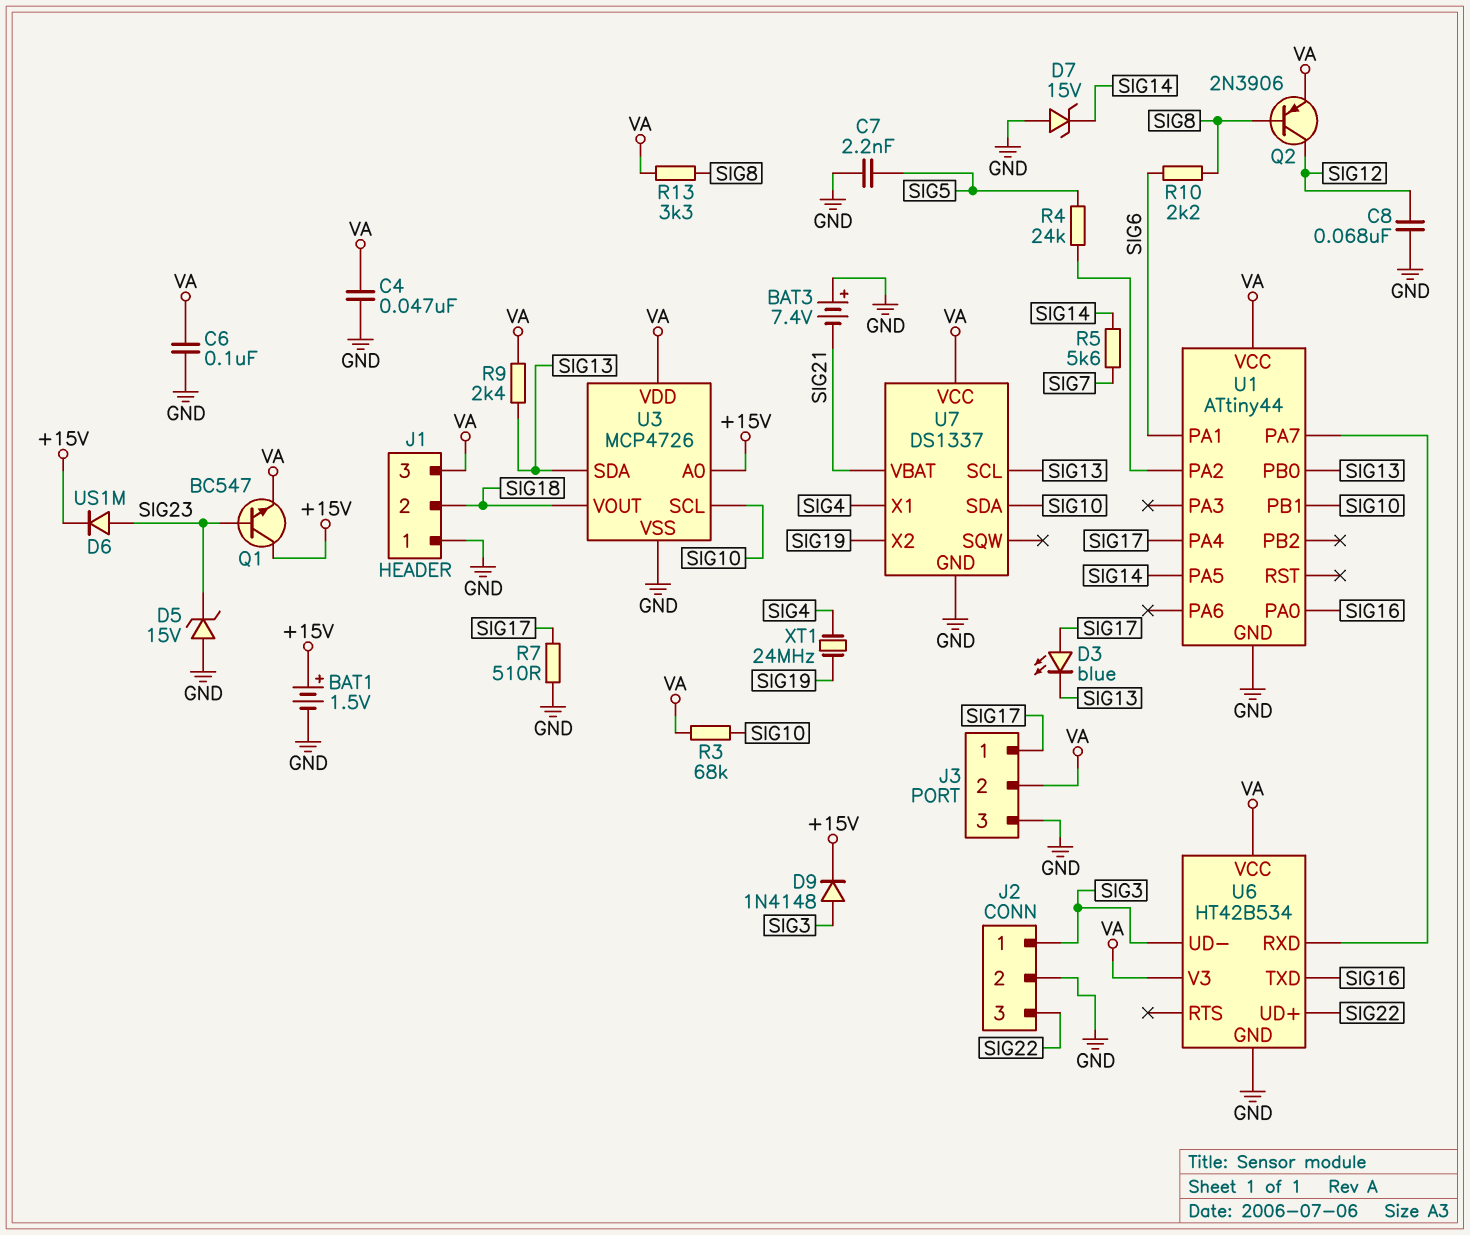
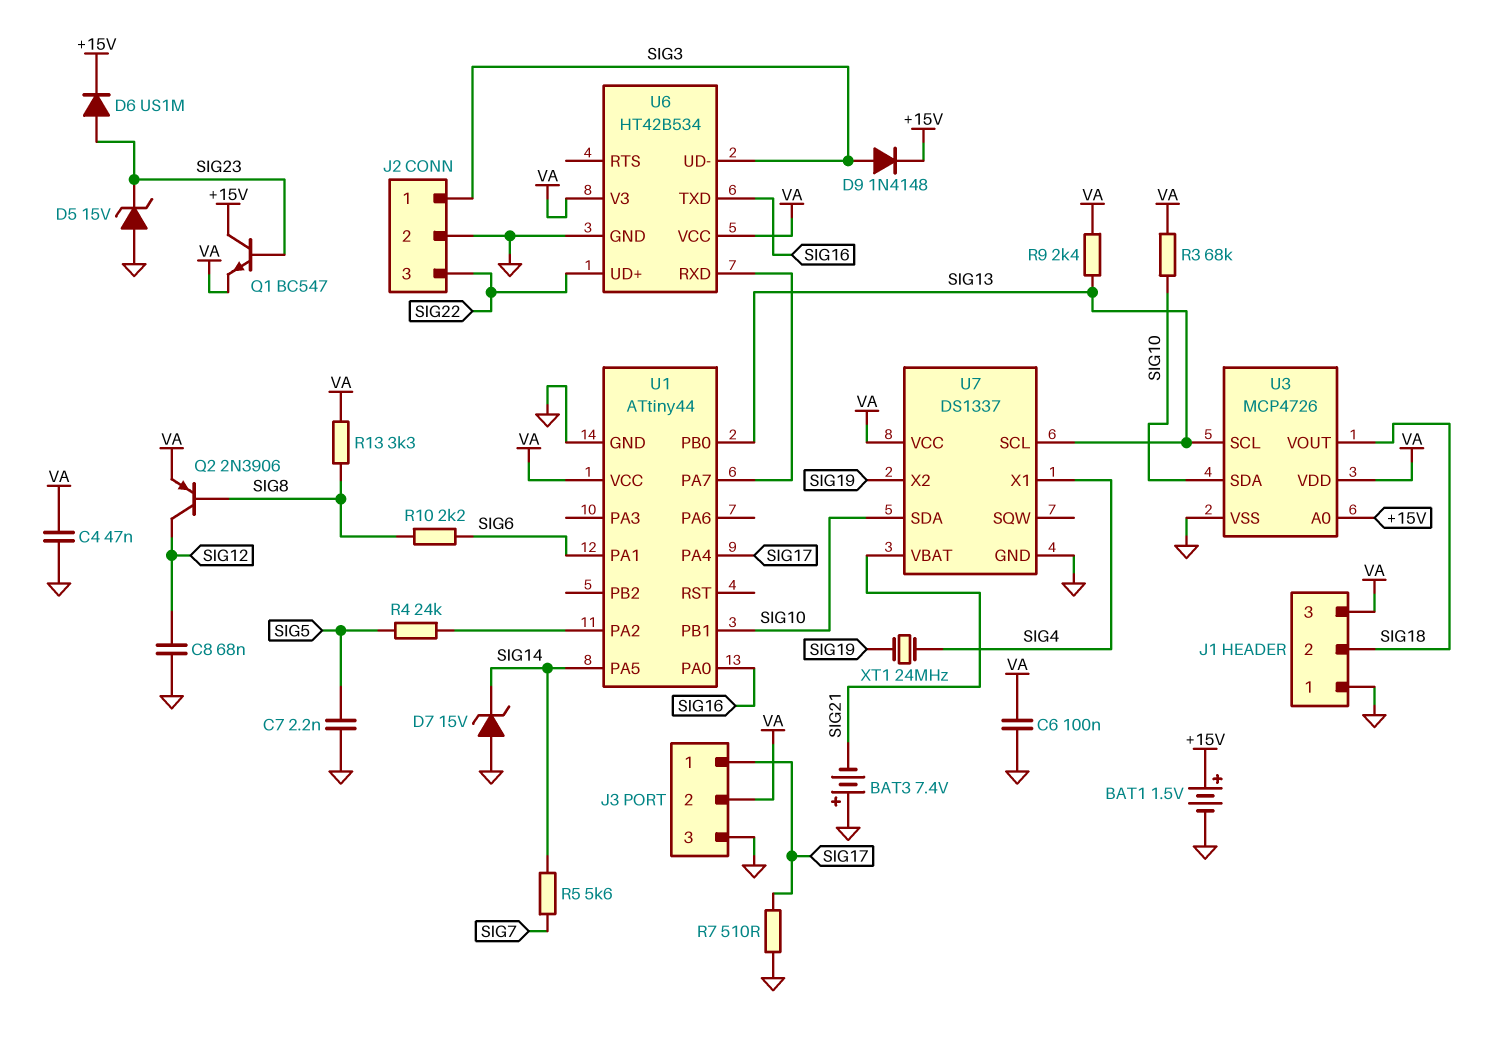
D3: LED blue (A SIG17, K SIG13) -> none
U3 pin SCL: SIG10 -> SIG13
U3 pin SDA: SIG13 -> SIG10

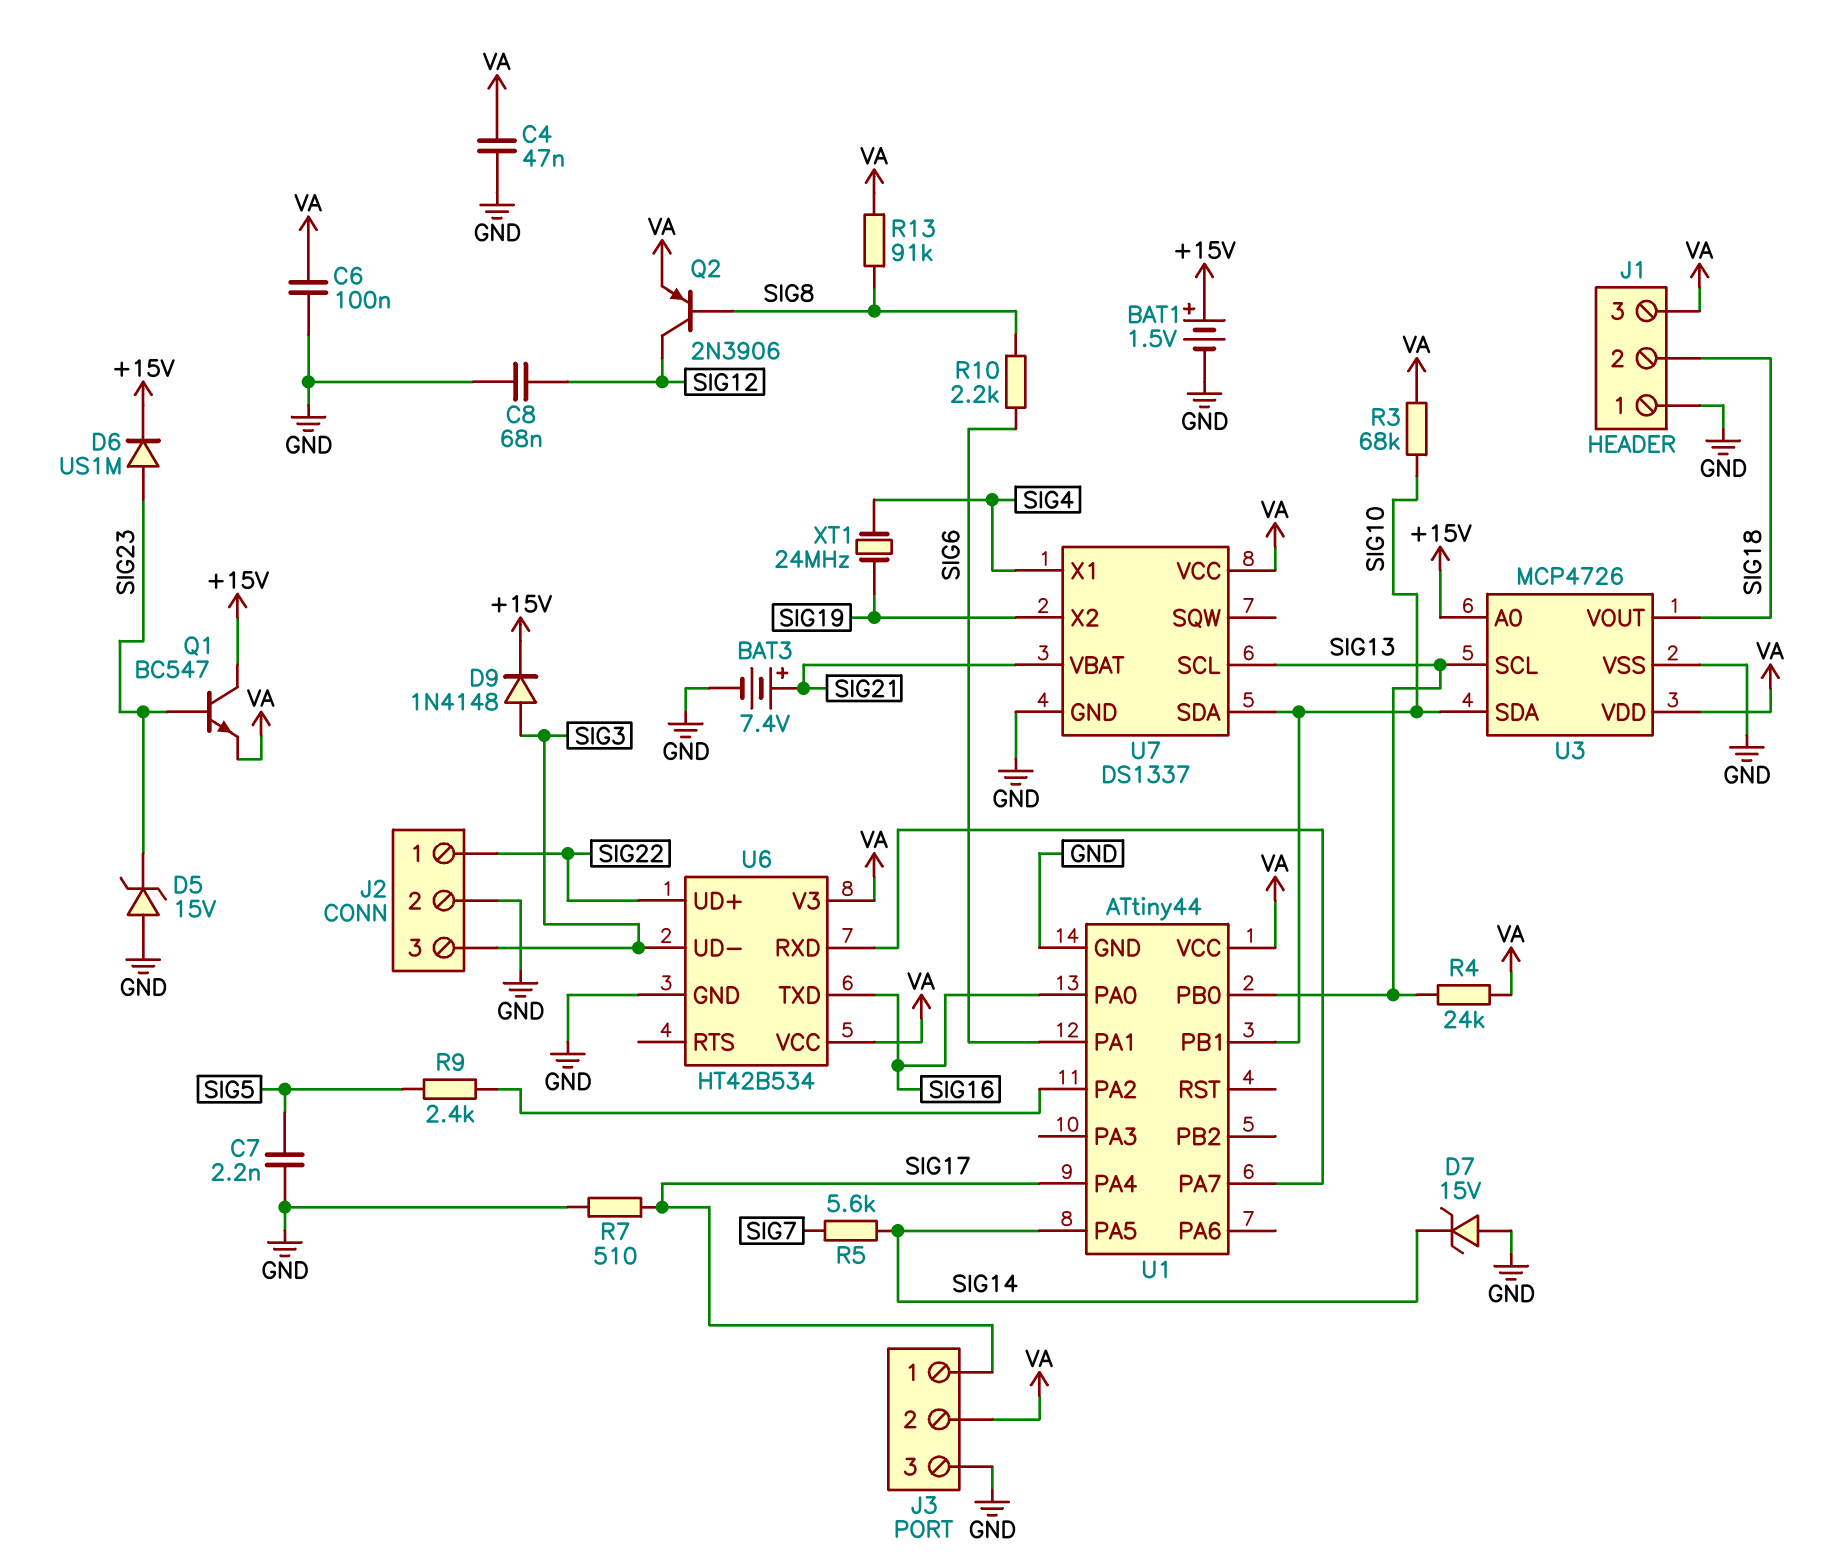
BAT3: 7.4V (plus GND, minus SIG21) -> 7.4V (plus SIG21, minus GND)
J2 pin 1: SIG3 -> SIG22
J2 pin 3: SIG22 -> SIG3
R4: 24k (SIG5, U1/PA2) -> 24k (SIG13, VA)
R9: 2.4k (SIG13, VA) -> 2.4k (SIG5, U1/PA2)
R13: 3.3k (SIG8, VA) -> 91k (SIG8, VA)

